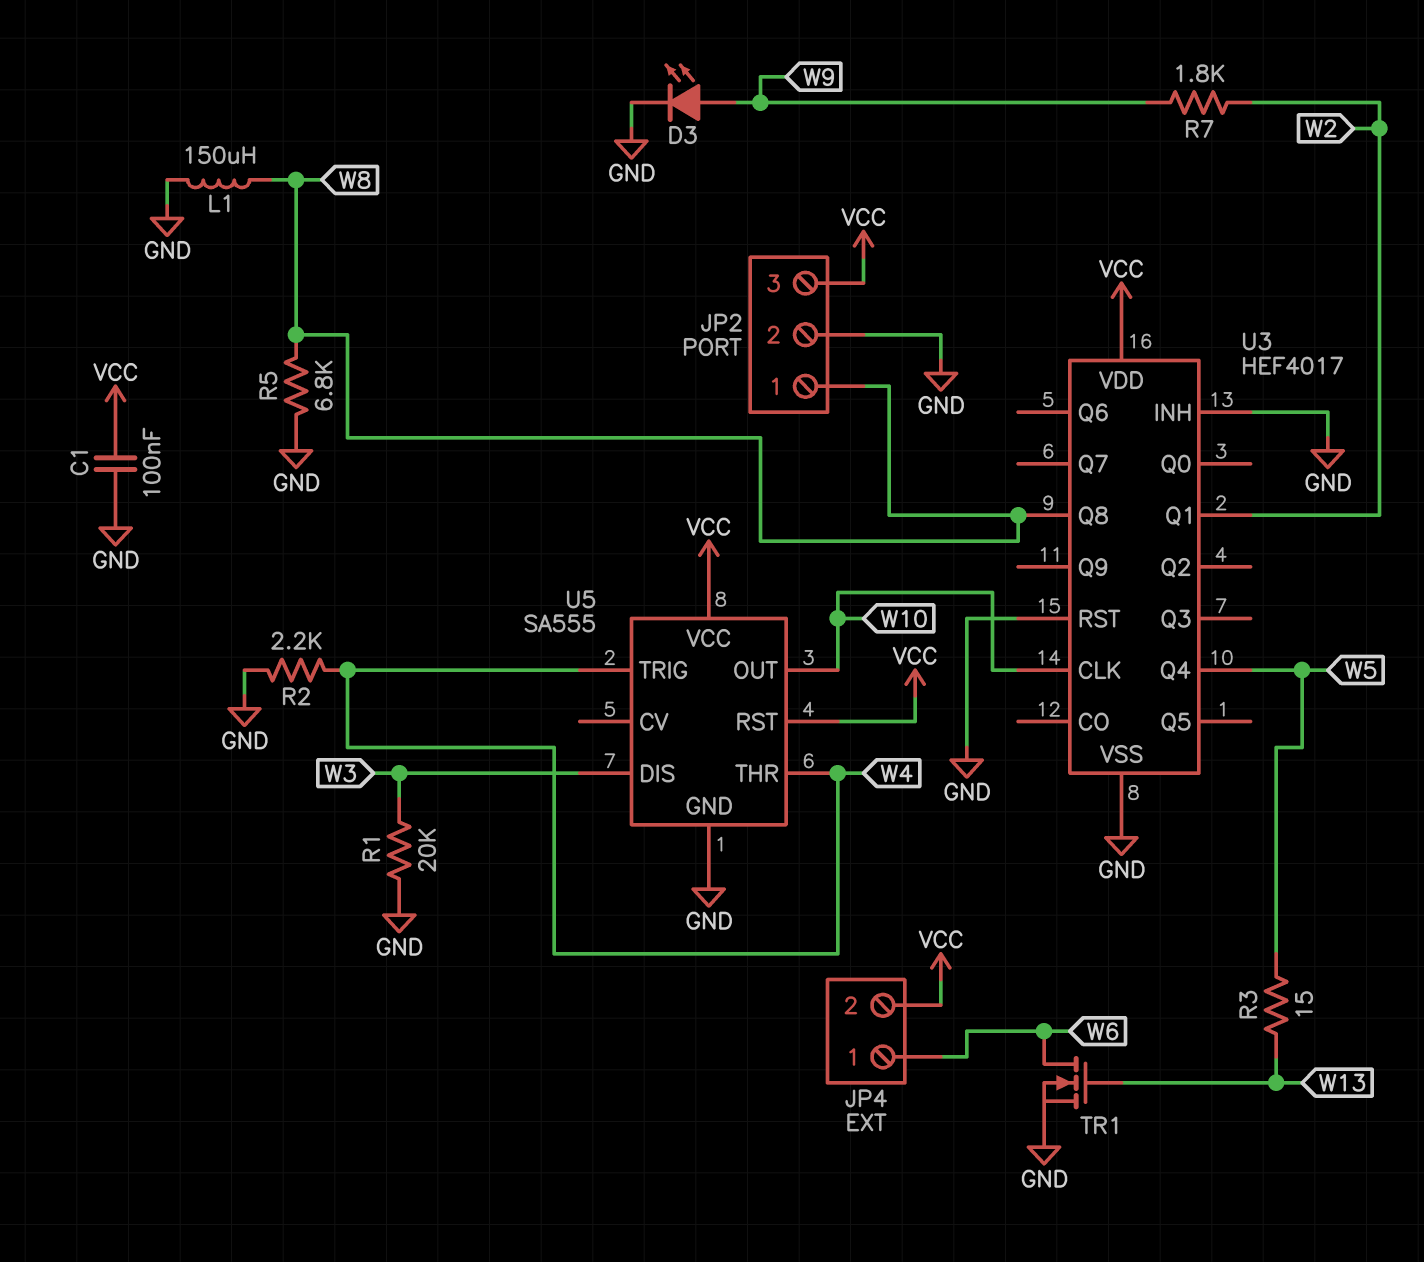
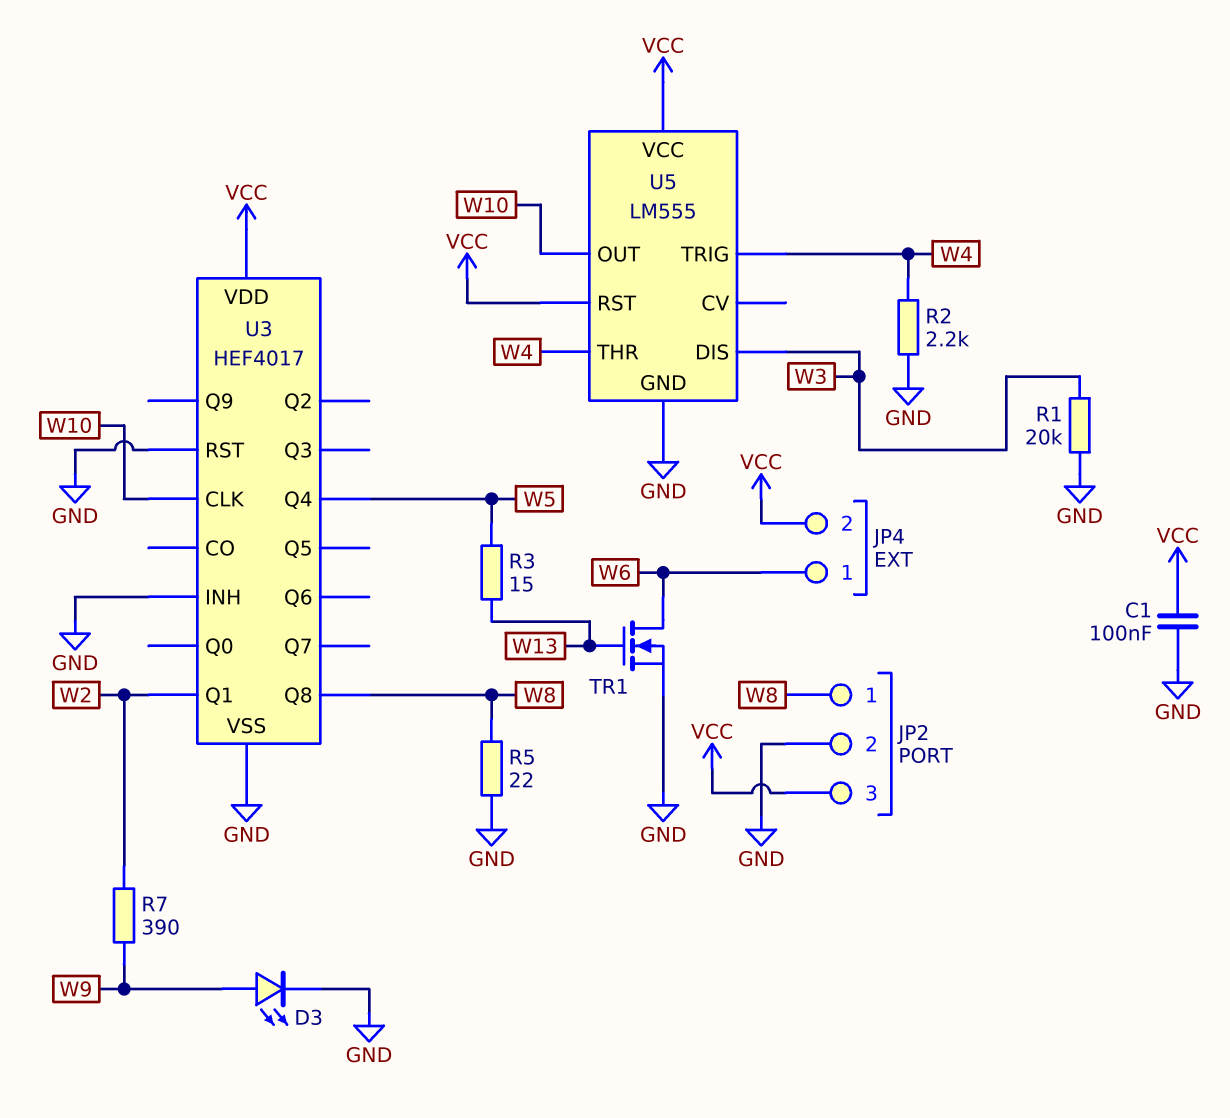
L1: 150uH (GND, W8) -> none
R5: 6.8k (GND, W8) -> 22 (GND, W8)
R7: 1.8k (W2, W9) -> 390 (W2, W9)
U5: SA555 -> LM555

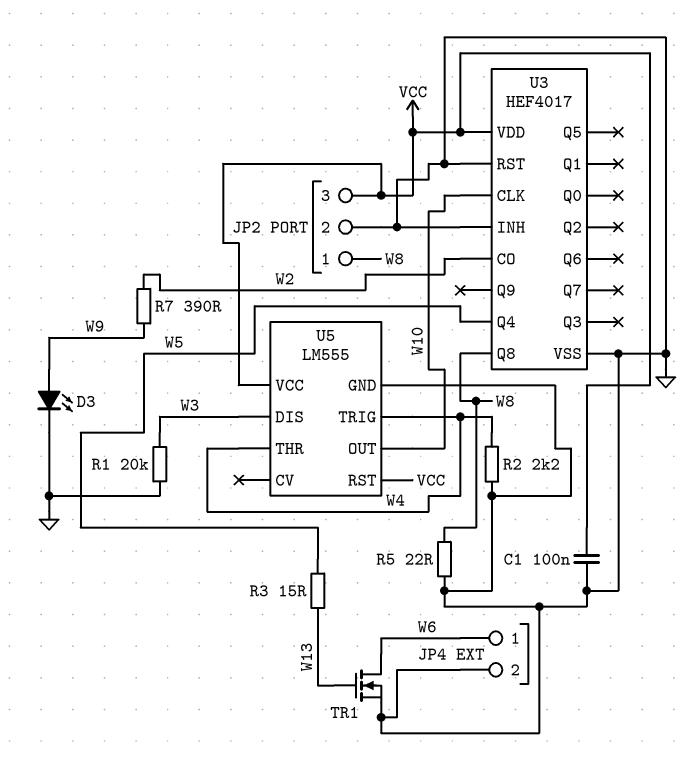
JP4 pin 2: VCC -> GND
U3 pin CO: none -> W2
U3 pin Q1: W2 -> none

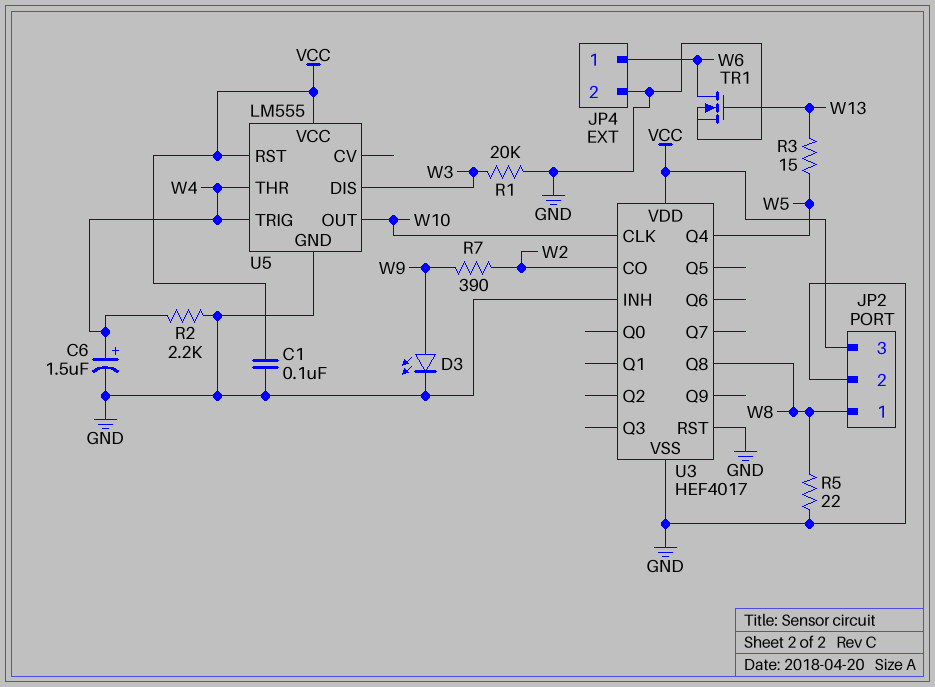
C6: none -> 1.5uF (plus W4, minus GND)

